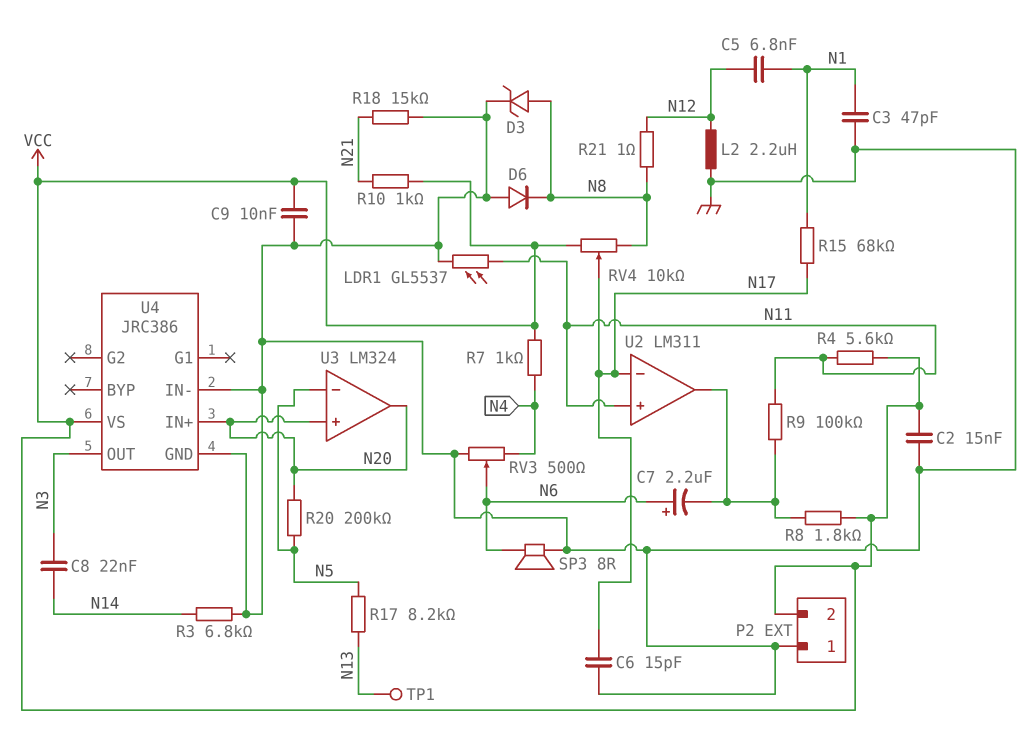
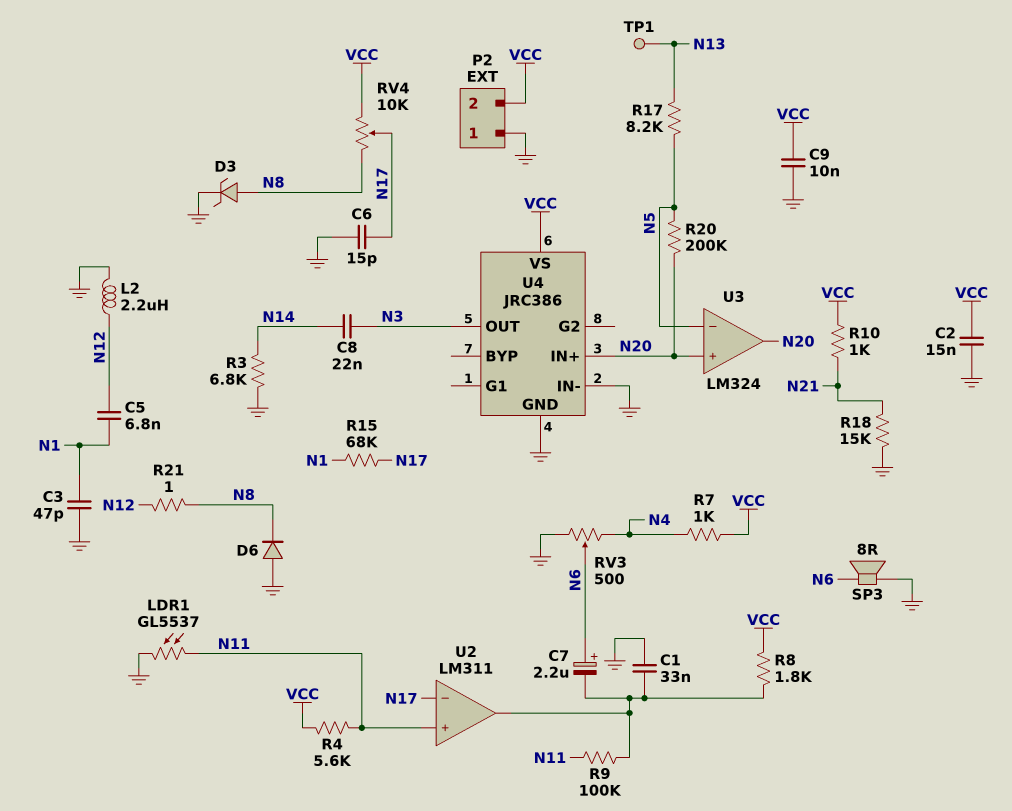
C1: none -> 33nF (GND, U2/out)

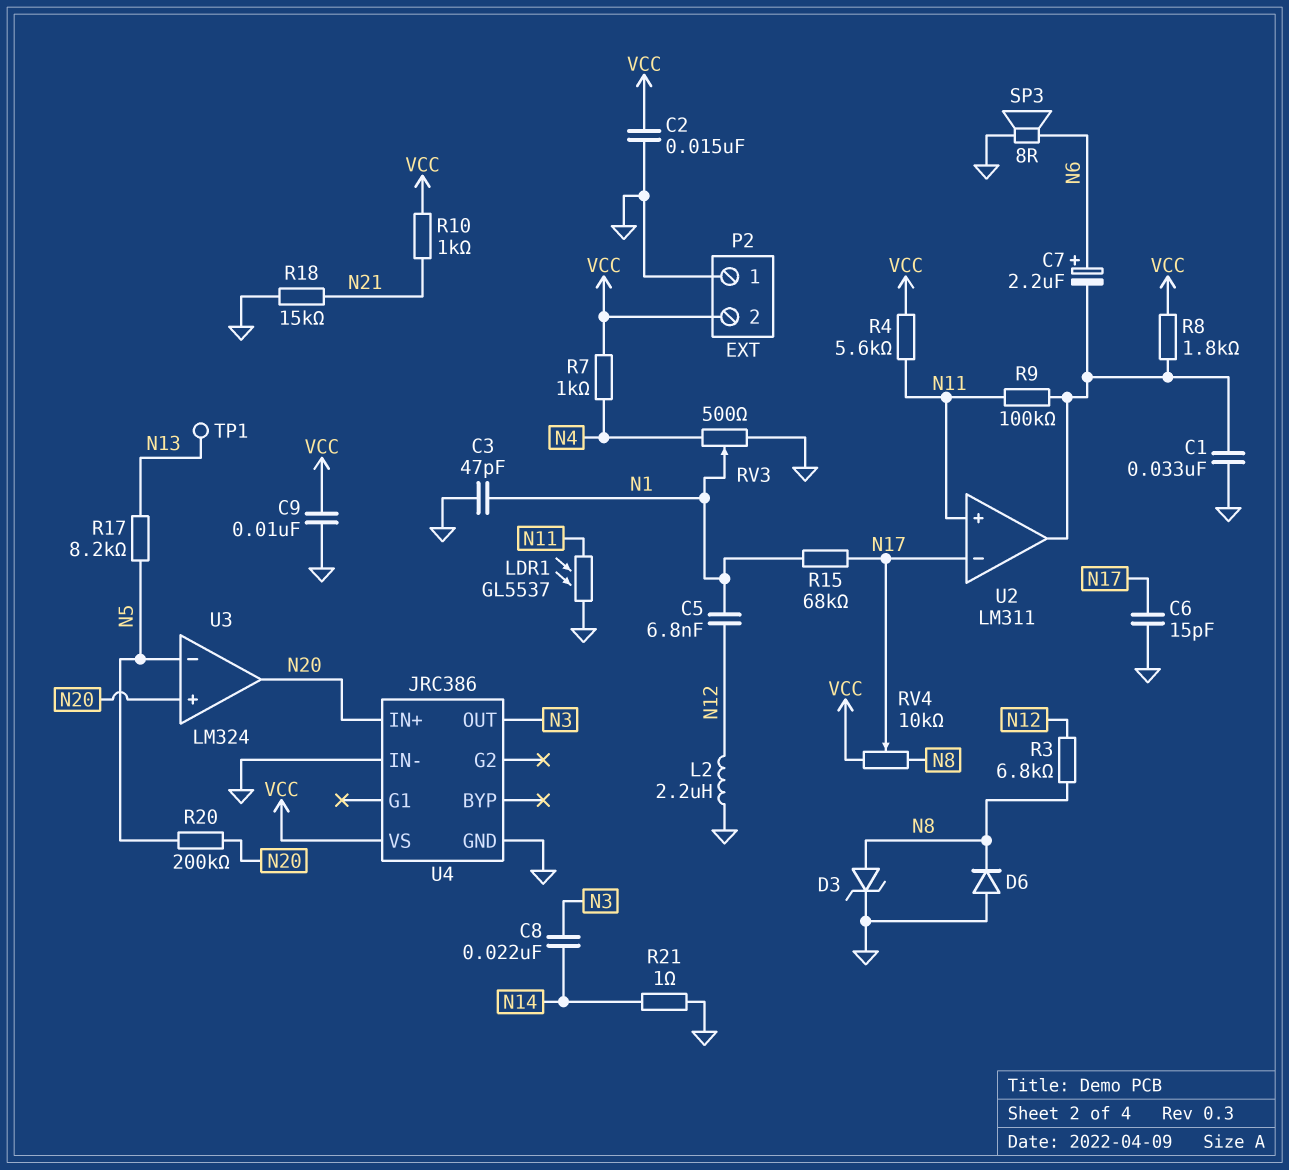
R3: 6.8k (GND, N14) -> 6.8k (N8, N12)
R21: 1 (N8, N12) -> 1 (GND, N14)
RV3: 500 (GND, N4, wiper N6) -> 500 (GND, N4, wiper N1)

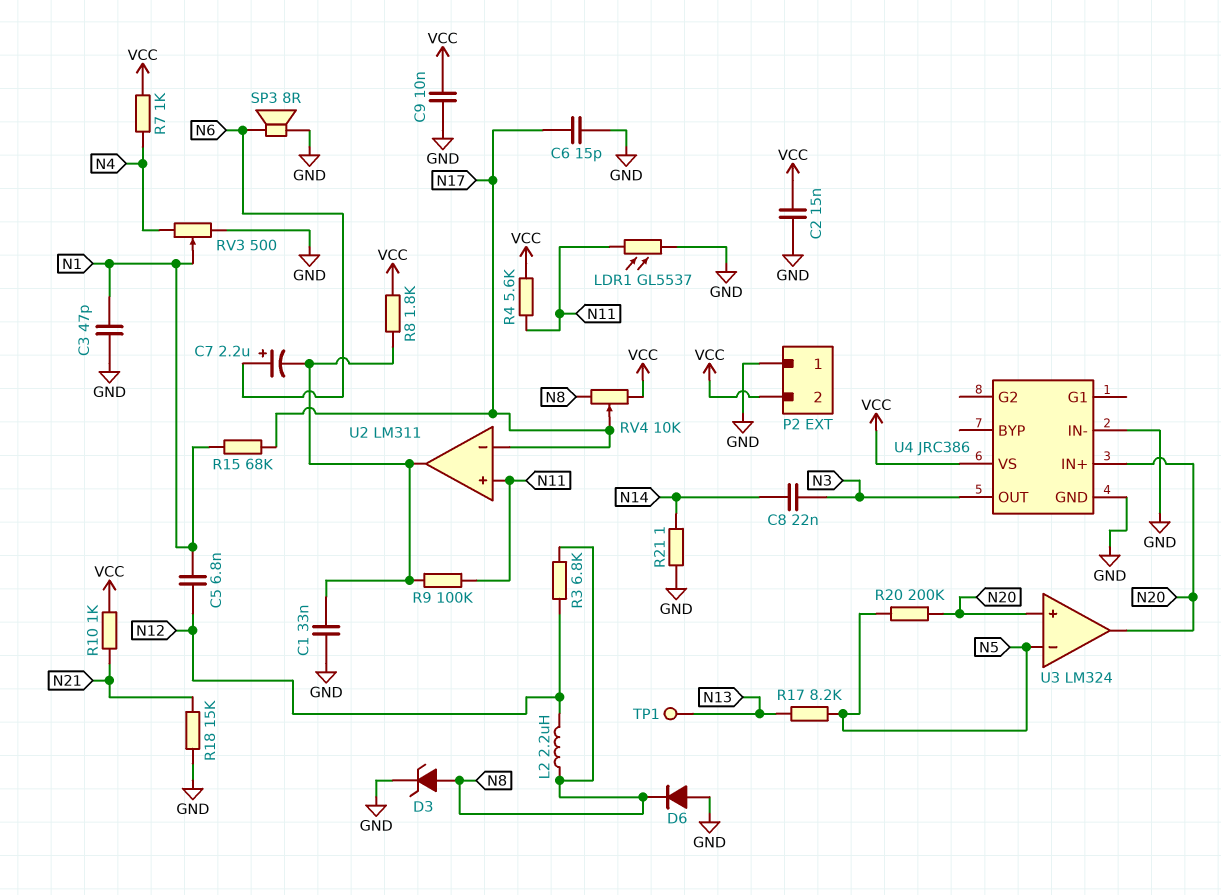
L2: 2.2uH (GND, N12) -> 2.2uH (N8, N12)

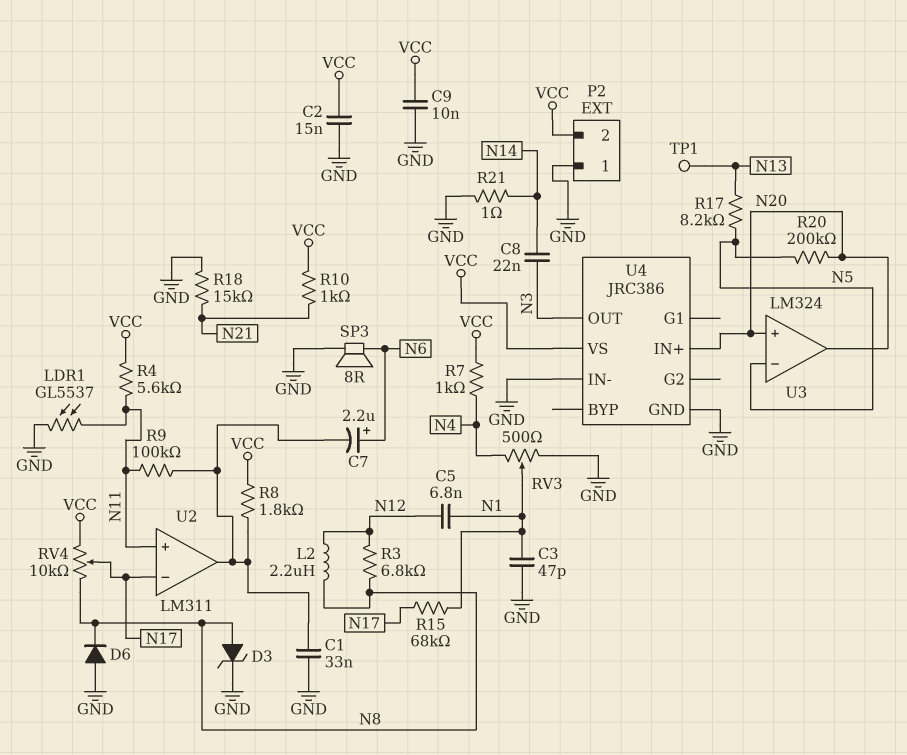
C6: 15pF (GND, N17) -> none

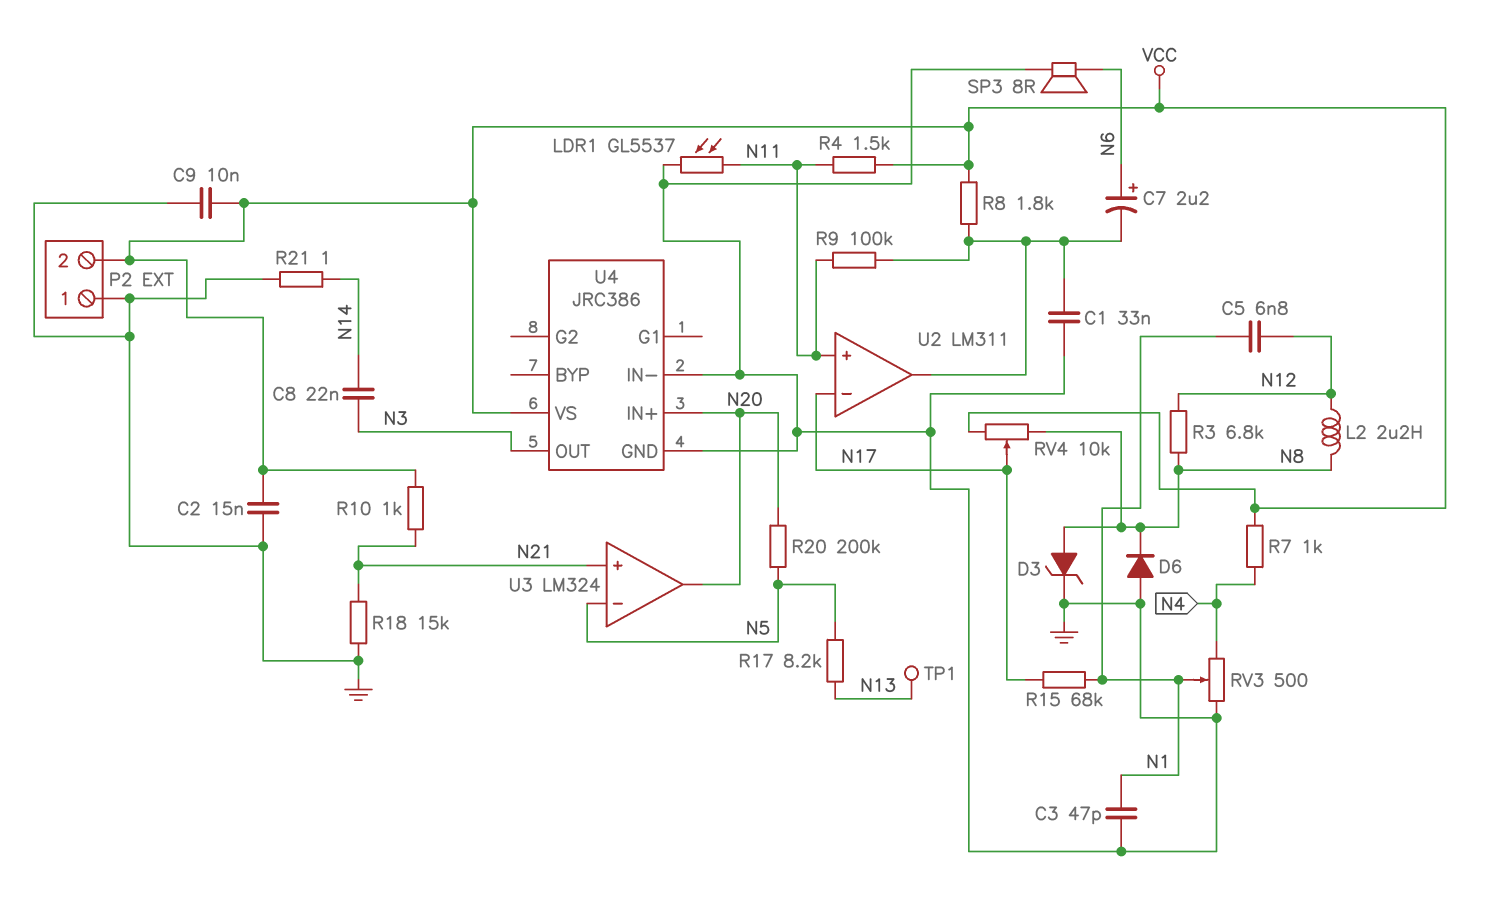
R4: 5.6k (N11, VCC) -> 1.5k (N11, VCC)
U3 pin in+: N20 -> N21

